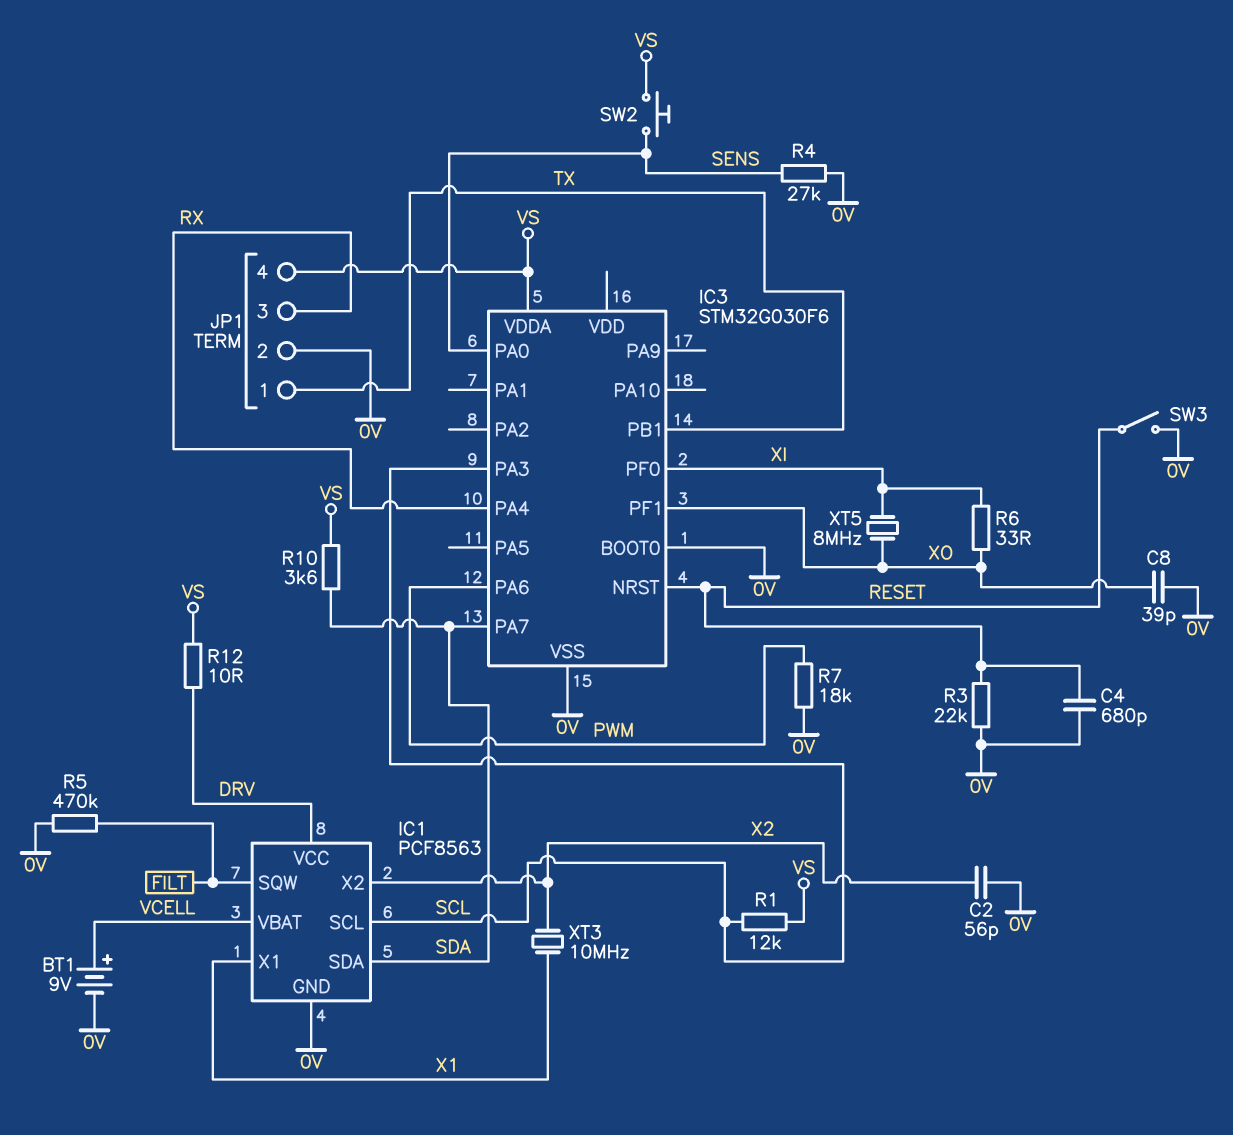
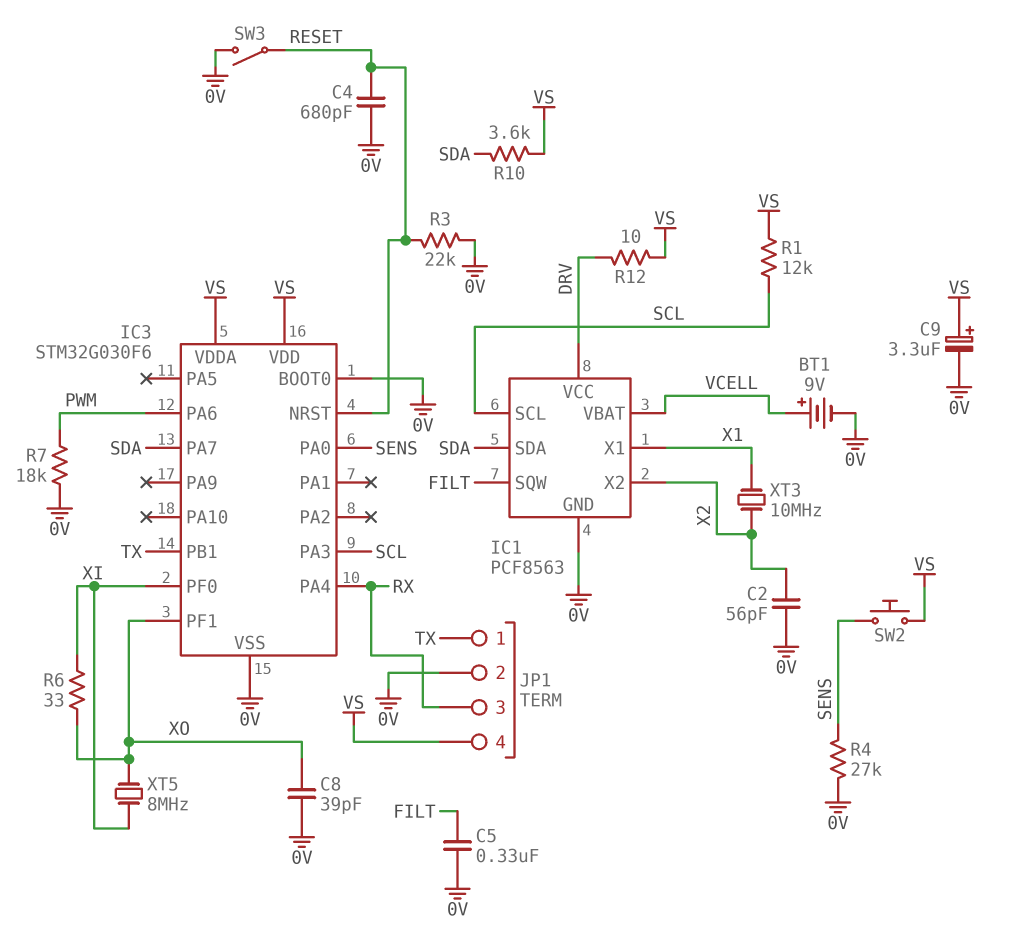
C5: none -> 330nF (0V, FILT)
C9: none -> 3.3uF (plus VS, minus 0V)
IC3 pin VDD: none -> VS
R5: 470k (0V, FILT) -> none

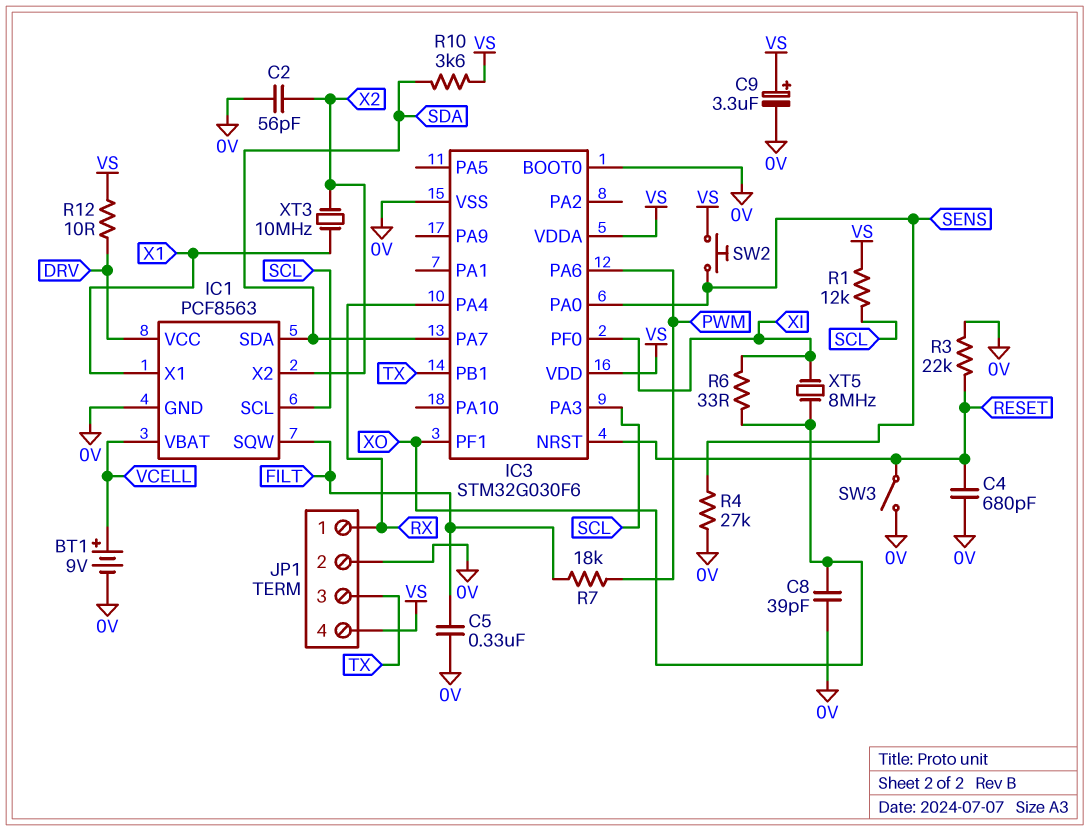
JP1 pin 1: TX -> RX
JP1 pin 3: RX -> TX
R7: 18k (0V, PWM) -> 18k (FILT, PWM)

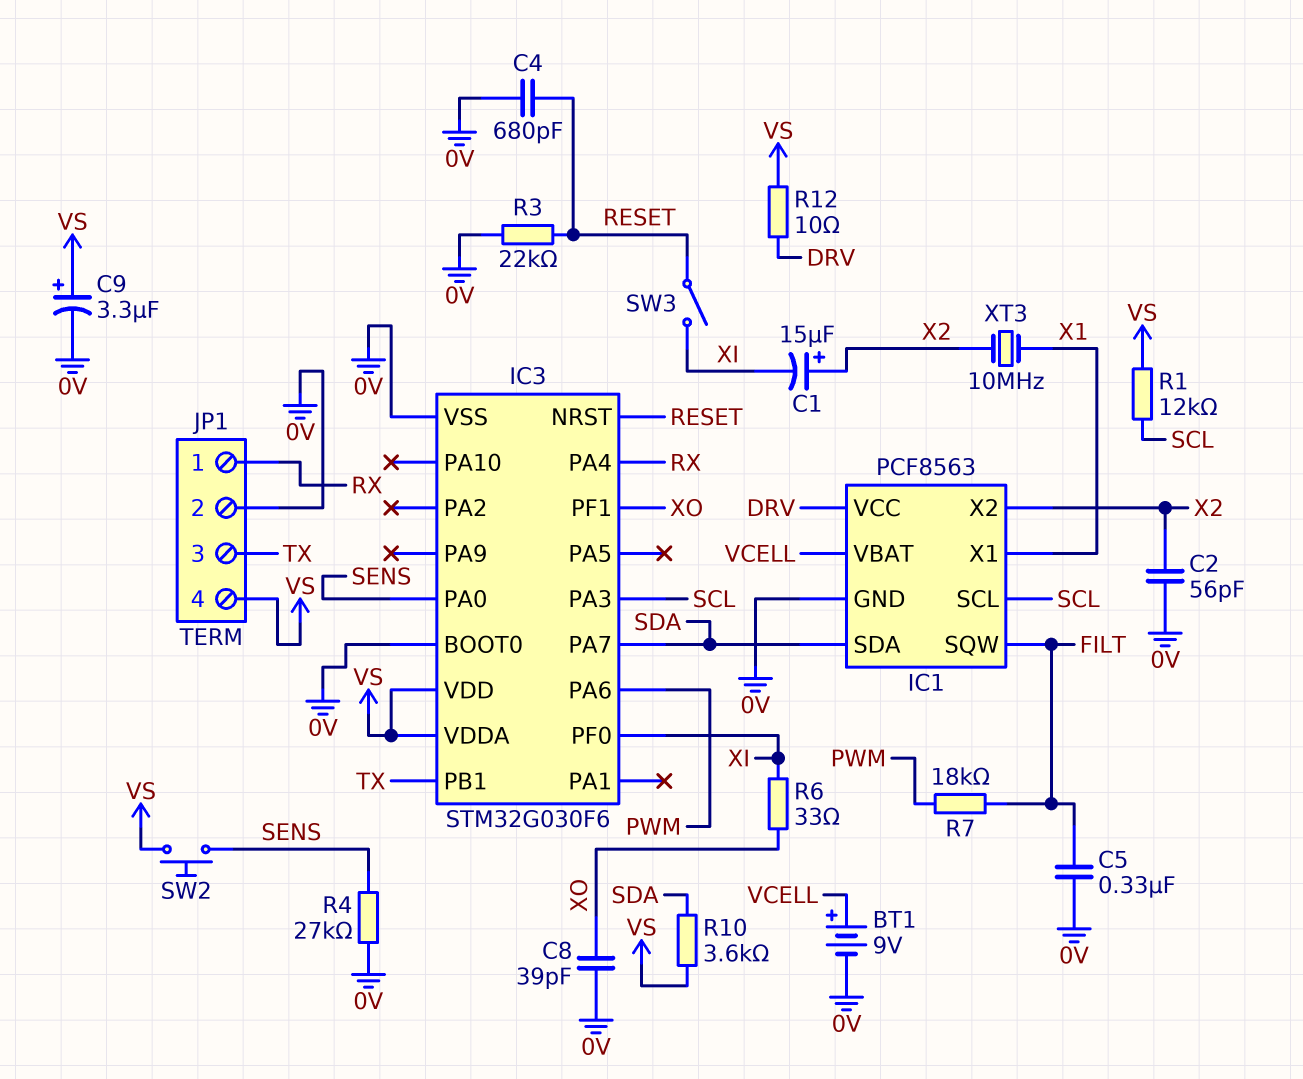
C1: none -> 15uF (plus X2, minus XI)
SW3: switch (0V, RESET) -> switch (RESET, XI)
XT5: 8MHz (XI, XO) -> none

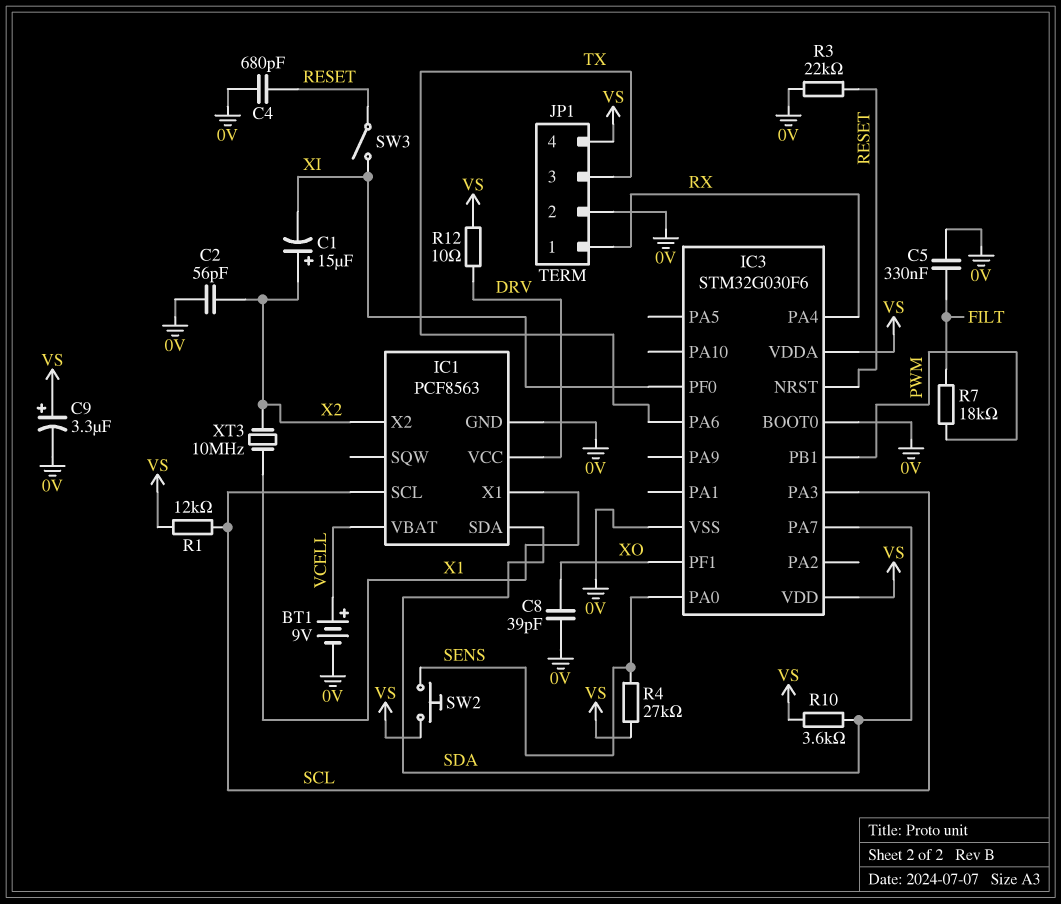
IC1 pin SQW: FILT -> none
IC3 pin PA6: PWM -> TX
IC3 pin PB1: TX -> PWM
R4: 27k (0V, SENS) -> 27k (SENS, VS)
R6: 33 (XI, XO) -> none

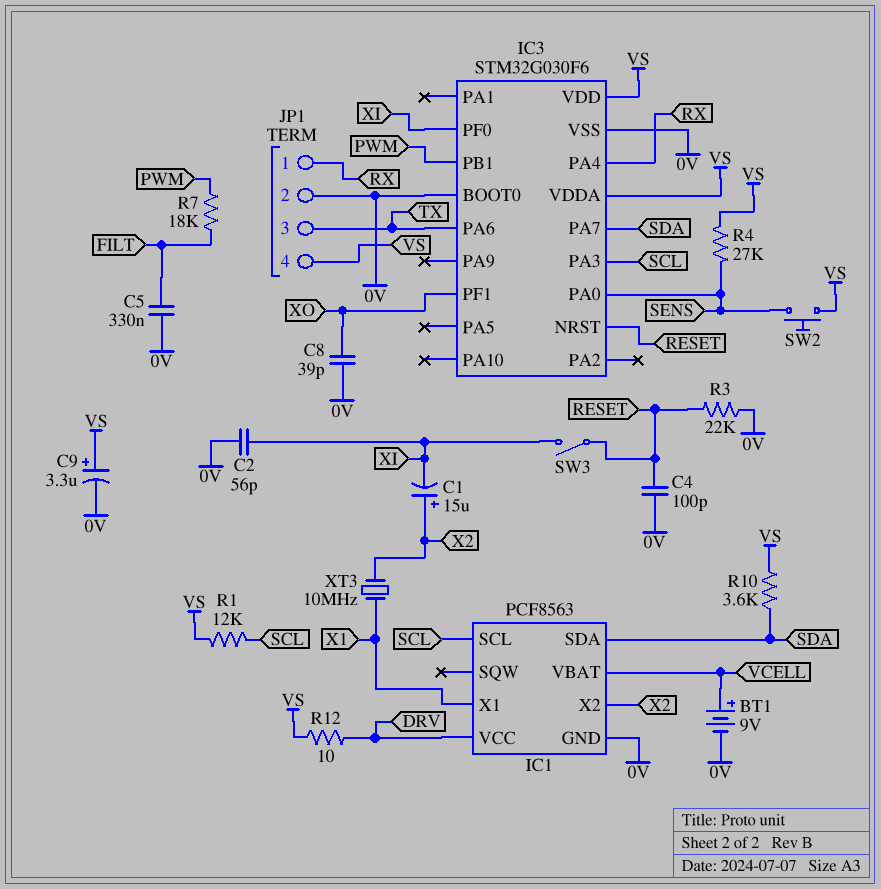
C2: 56pF (0V, X2) -> 56pF (0V, XI)
C4: 680pF (0V, RESET) -> 100pF (0V, RESET)

